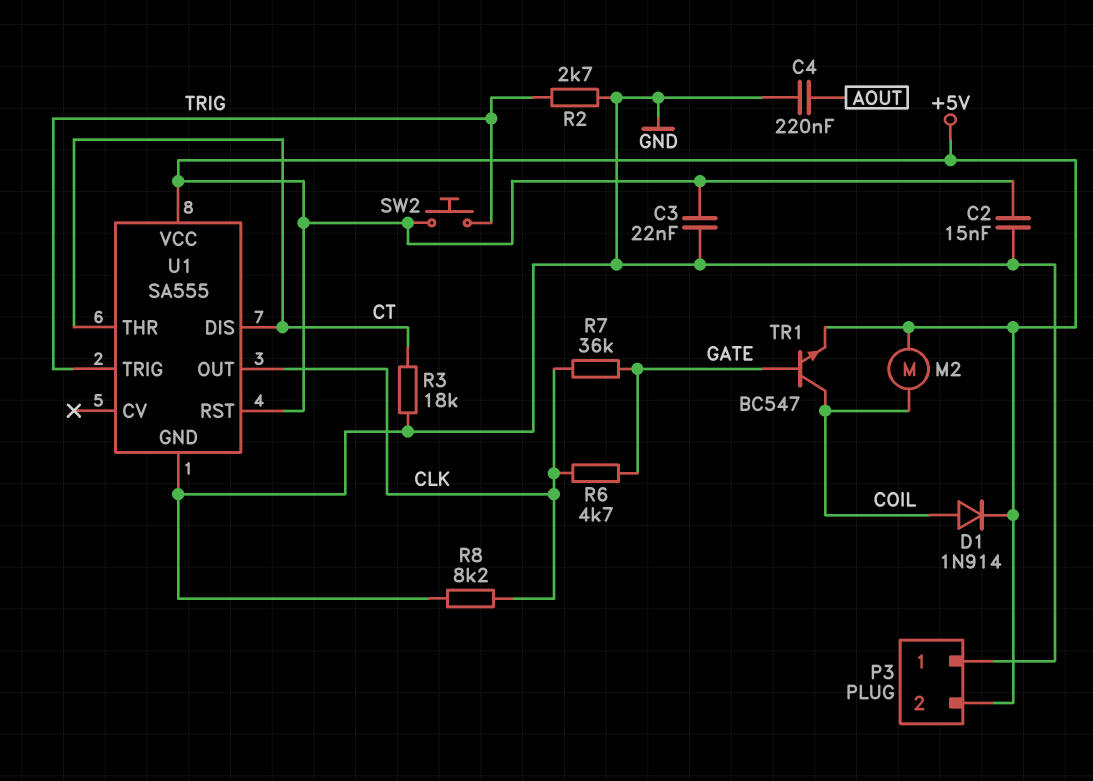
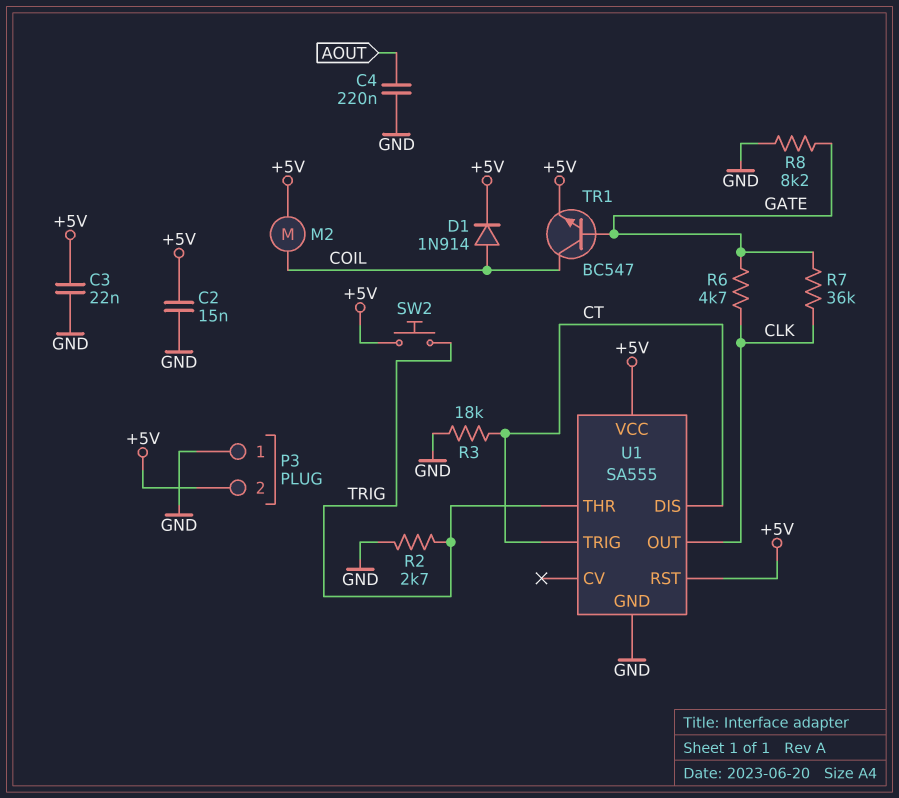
R8: 8.2k (CLK, GND) -> 8.2k (GATE, GND)
U1 pin THR: CT -> TRIG
U1 pin TRIG: TRIG -> CT

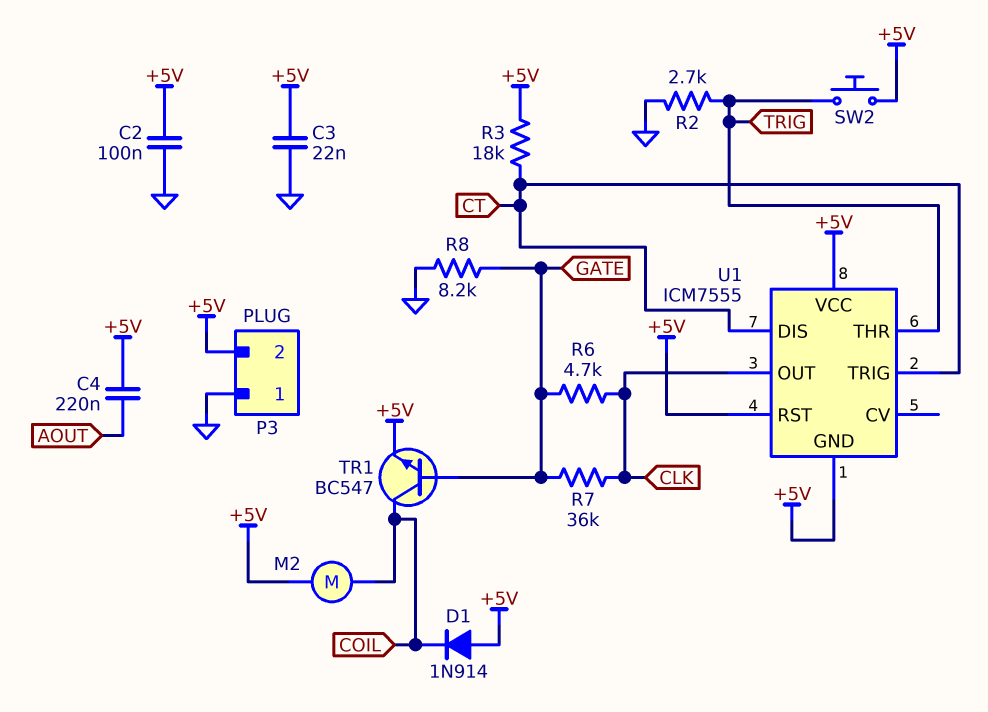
C2: 15nF (+5V, GND) -> 100nF (+5V, GND)
C4: 220nF (AOUT, GND) -> 220nF (+5V, AOUT)
D1: diode 1N914 (A COIL, K +5V) -> diode 1N914 (A +5V, K COIL)
R3: 18k (CT, GND) -> 18k (+5V, CT)
U1: SA555 -> ICM7555
U1 pin GND: GND -> +5V

